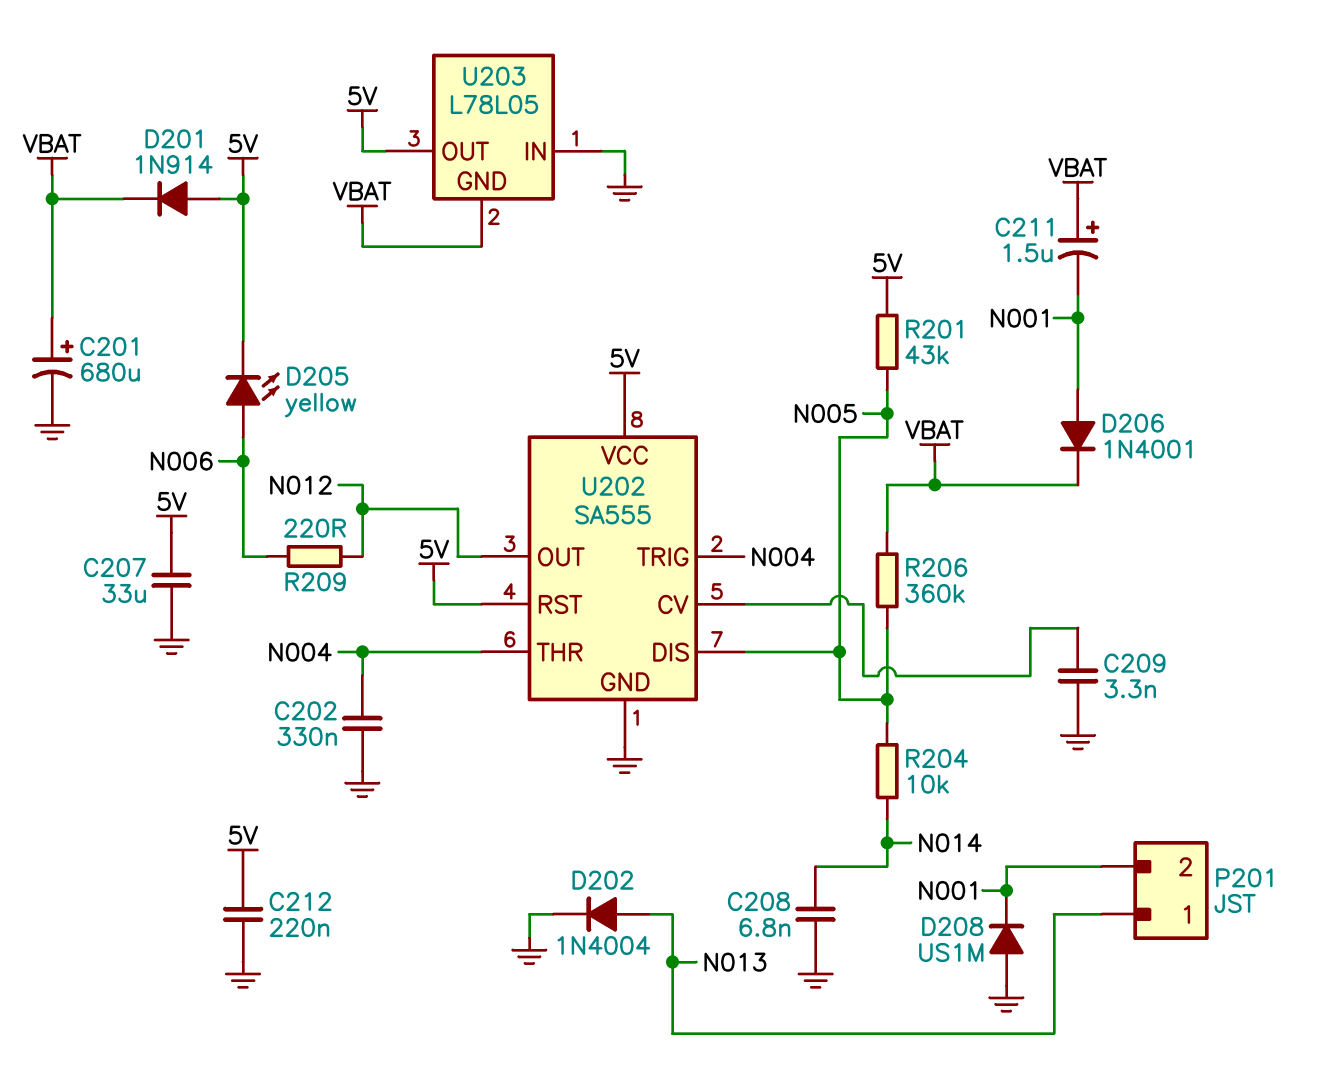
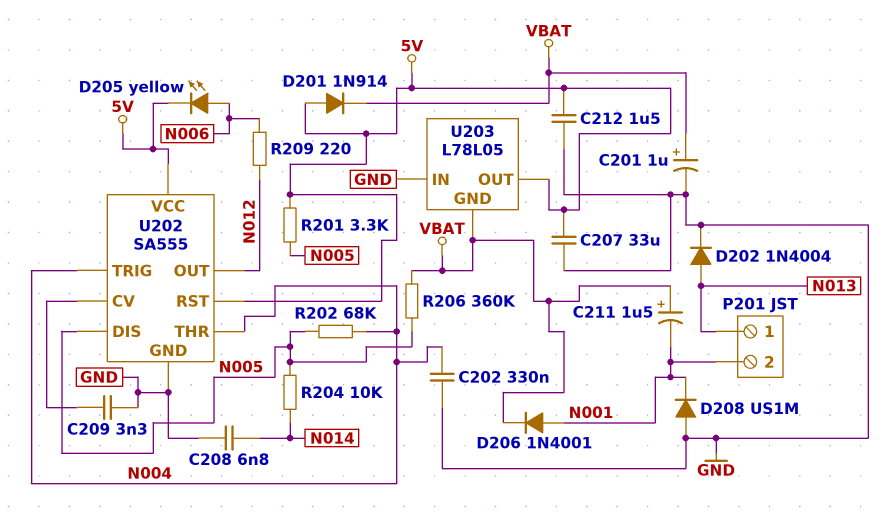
C201: 680uF (plus VBAT, minus GND) -> 1uF (plus VBAT, minus GND)
C212: 220nF (5V, GND) -> 1.5uF (5V, GND)
R201: 43k (5V, N005) -> 3.3k (5V, N005)
R202: none -> 68k (N004, N005)

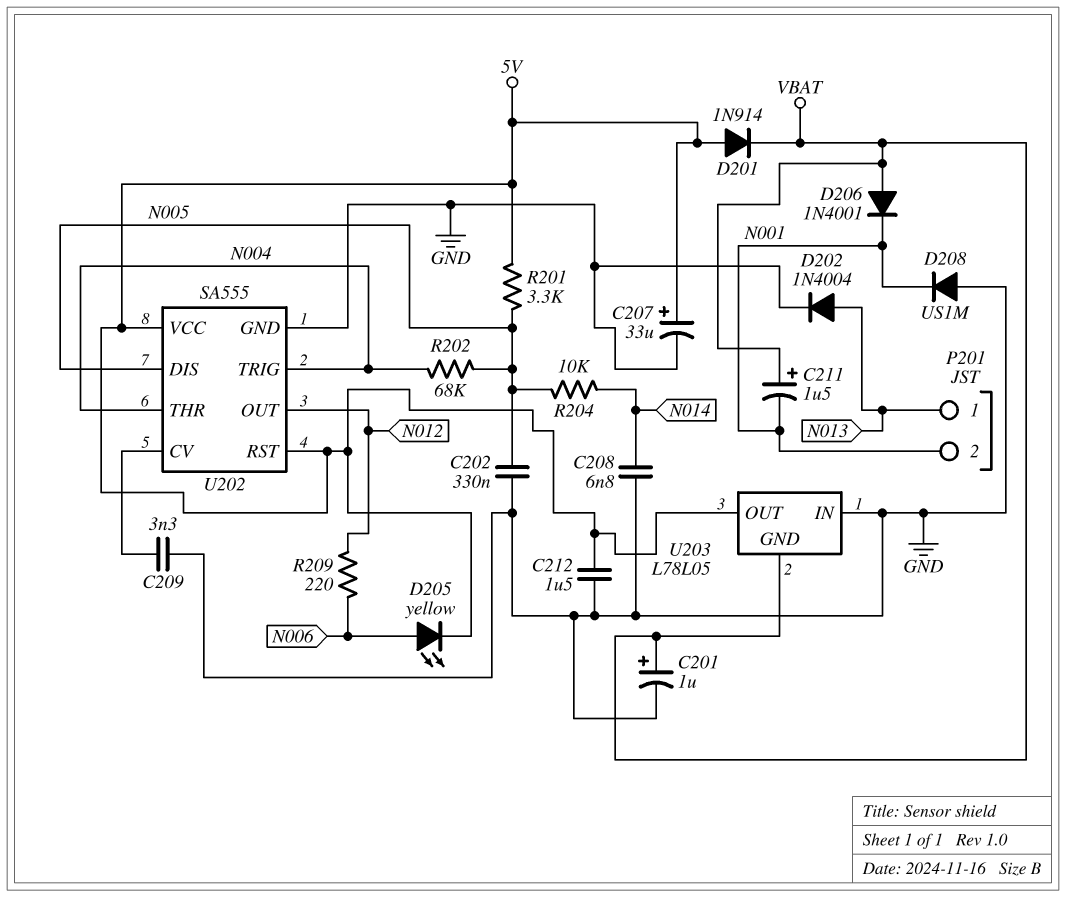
C202: 330nF (GND, N004) -> 330nF (GND, N005)
C207: 33uF (5V, GND) -> 33uF (plus 5V, minus GND)
D206: diode 1N4001 (A N001, K VBAT) -> diode 1N4001 (A VBAT, K N001)
R206: 360k (N005, VBAT) -> none

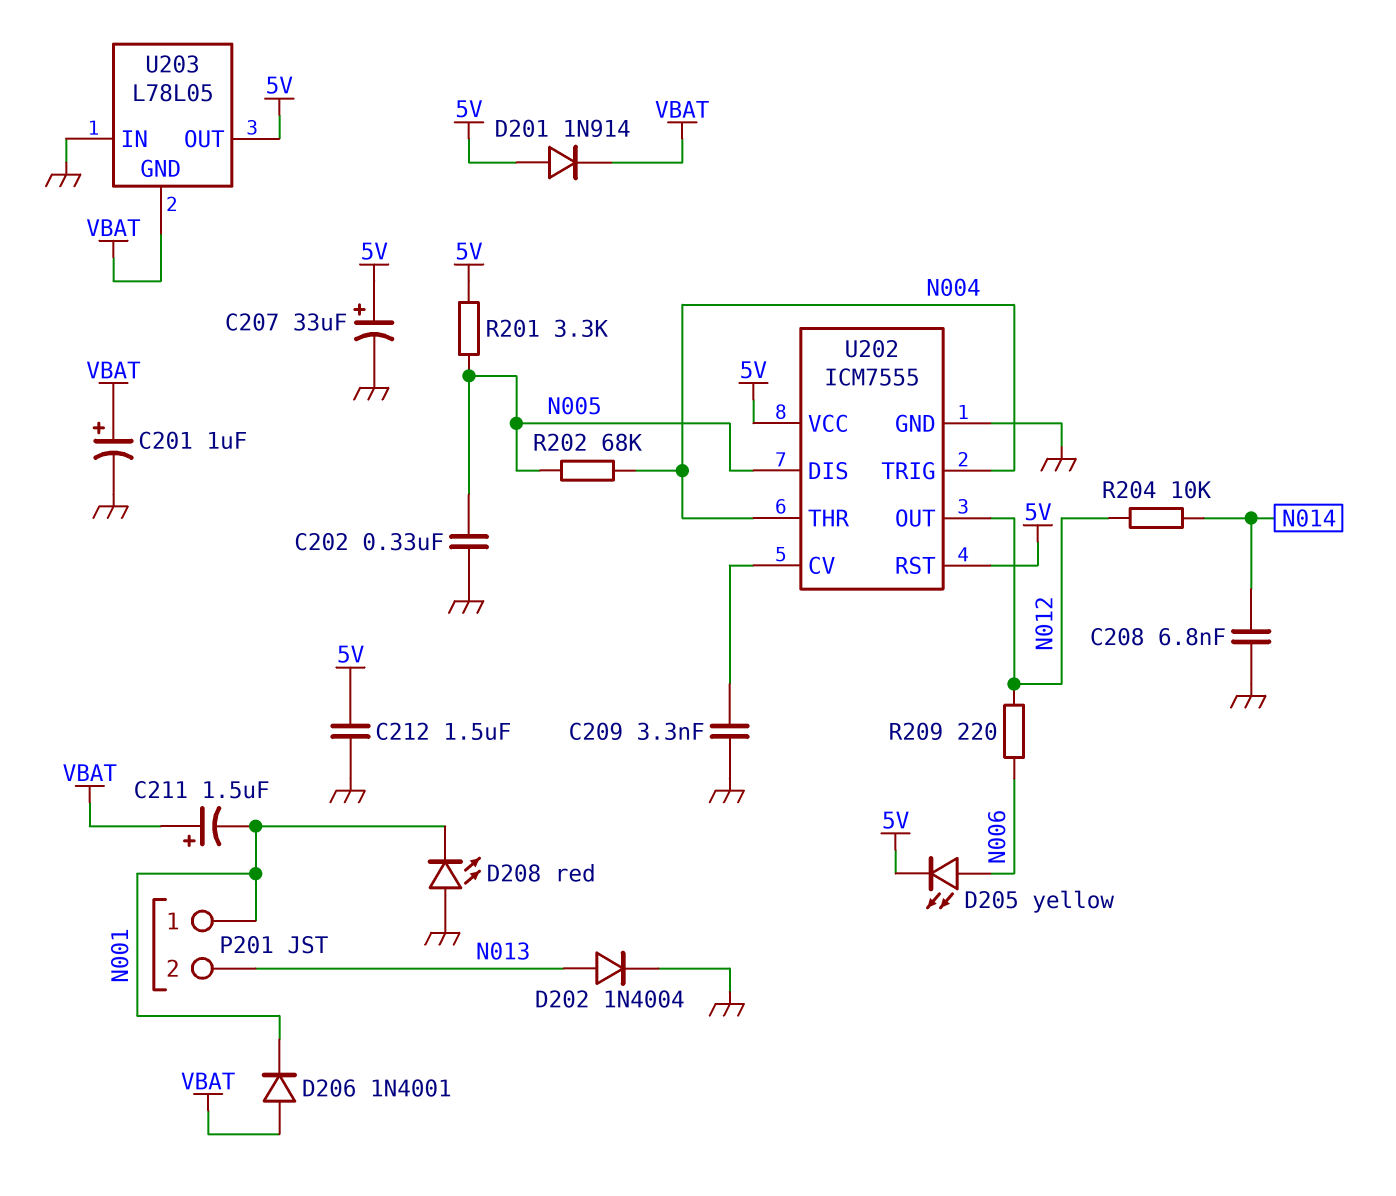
D208: diode US1M (A GND, K N001) -> LED red (A GND, K N001)
P201 pin 1: N013 -> N001
P201 pin 2: N001 -> N013
R204: 10k (N005, N014) -> 10k (N012, N014)
U202: SA555 -> ICM7555

